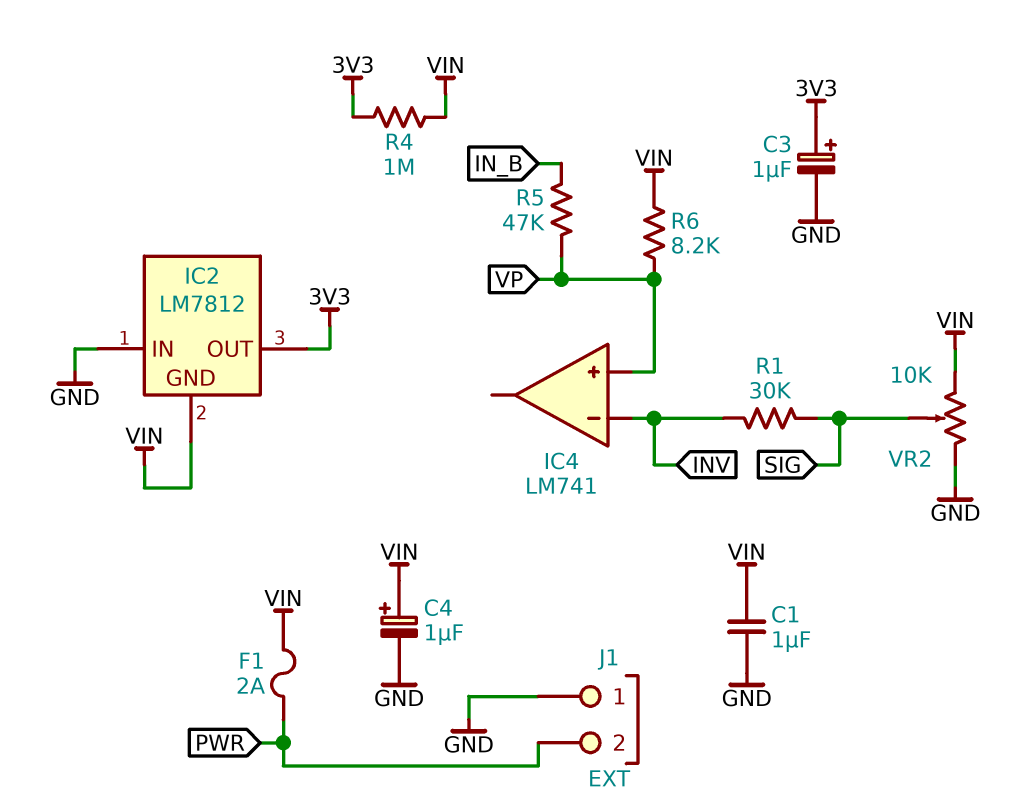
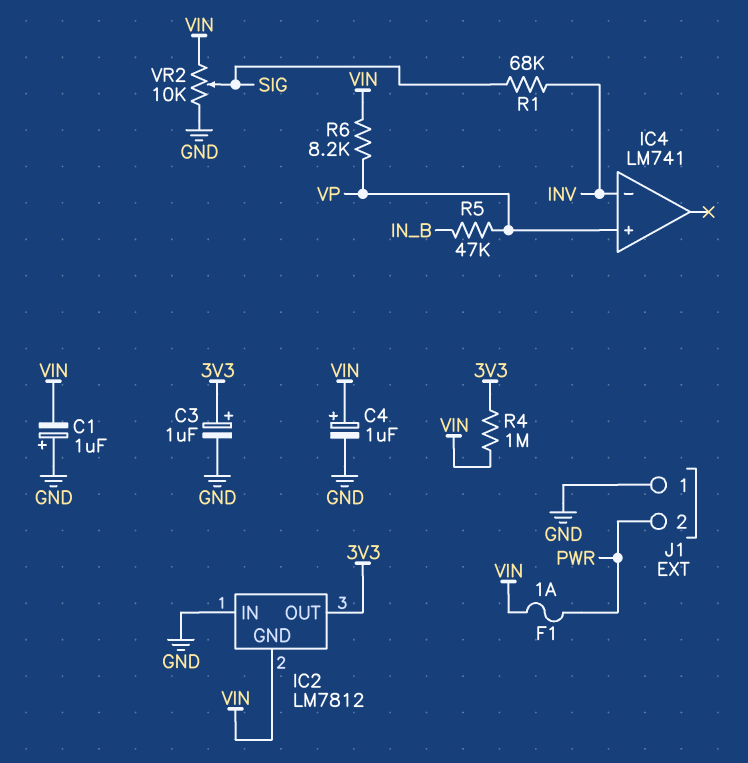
C1: 1uF (GND, VIN) -> 1uF (plus GND, minus VIN)
F1: 2A (PWR, VIN) -> 1A (PWR, VIN)
R1: 30k (INV, SIG) -> 68k (INV, SIG)

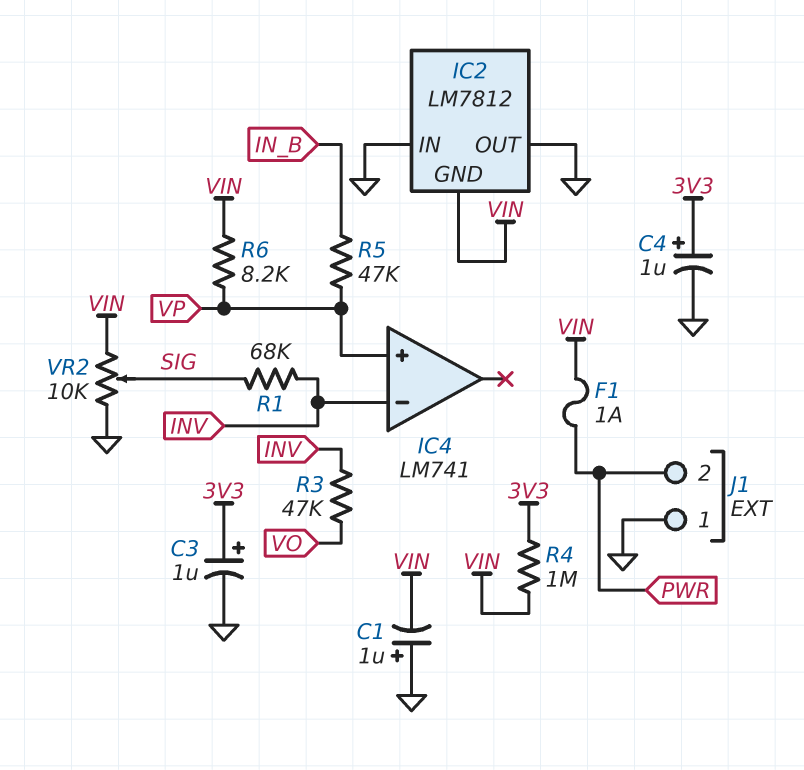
C4: 1uF (plus VIN, minus GND) -> 1uF (plus 3V3, minus GND)
IC2 pin OUT: 3V3 -> GND
R3: none -> 47k (INV, VO)

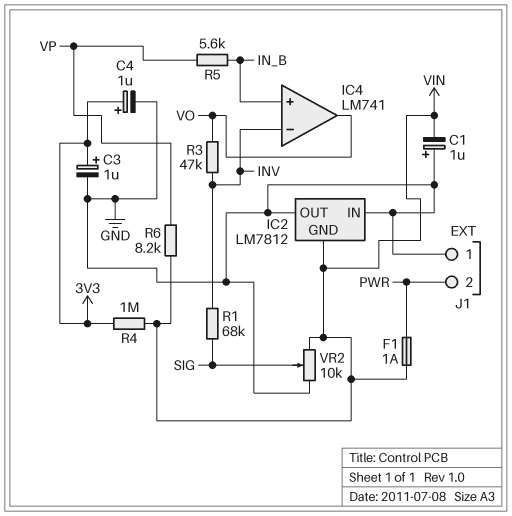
IC4 pin in+: VP -> IN_B
IC4 pin out: none -> VO
R5: 47k (IN_B, VP) -> 5.6k (IN_B, VP)

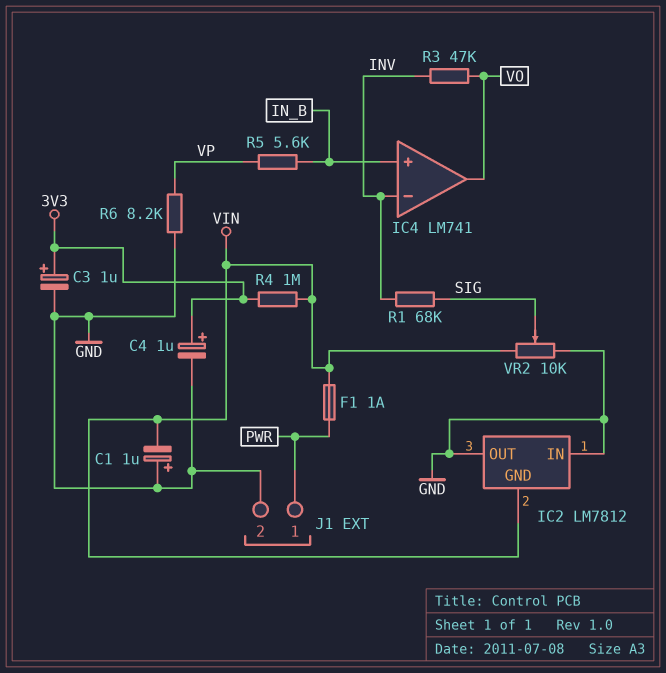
J1 pin 1: GND -> PWR
J1 pin 2: PWR -> GND
R6: 8.2k (VIN, VP) -> 8.2k (GND, VP)

